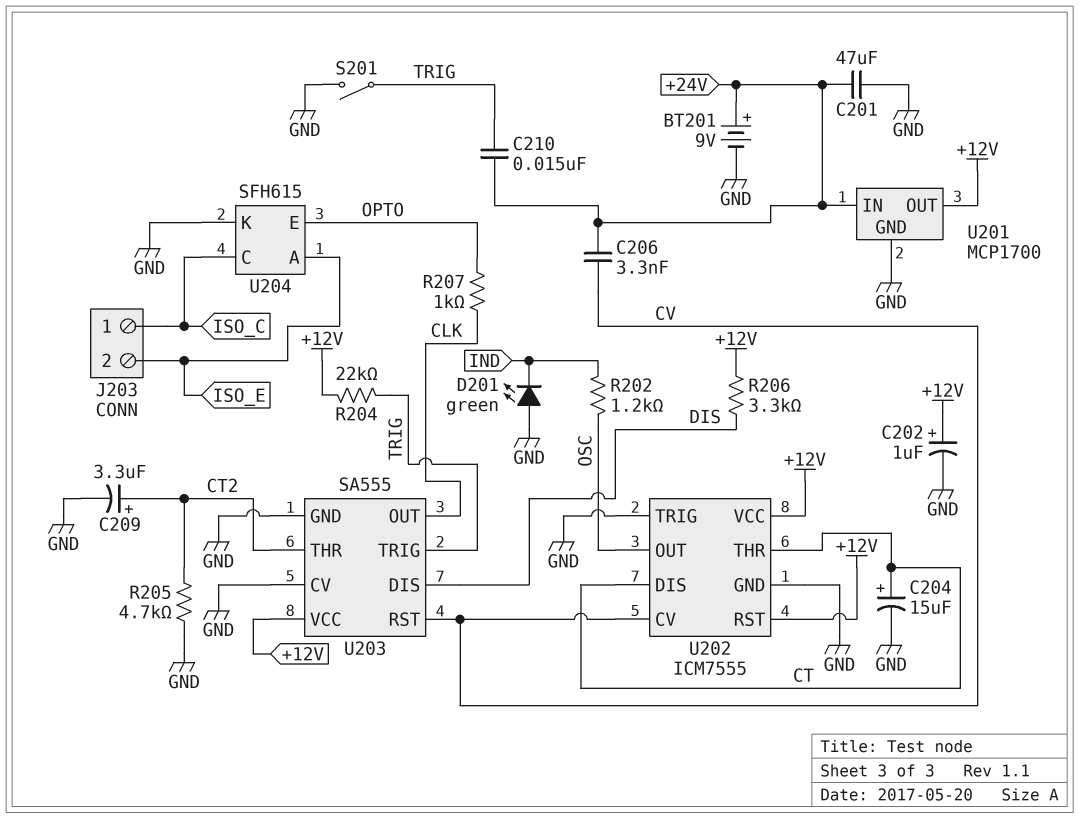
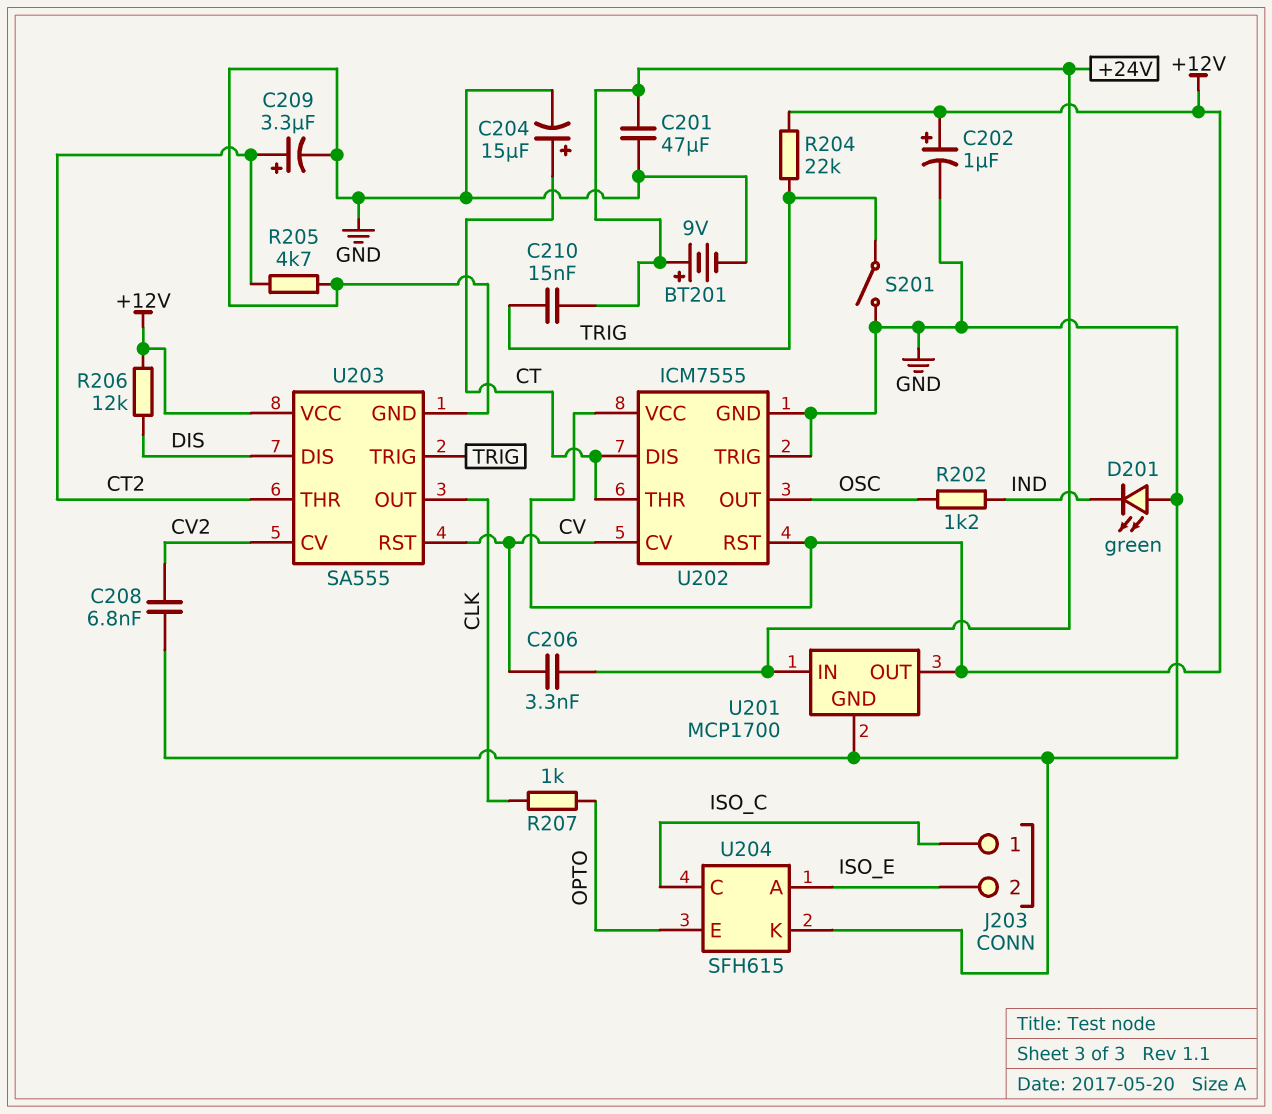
C208: none -> 6.8nF (CV2, GND)
R206: 3.3k (+12V, DIS) -> 12k (+12V, DIS)
U203 pin CV: GND -> CV2

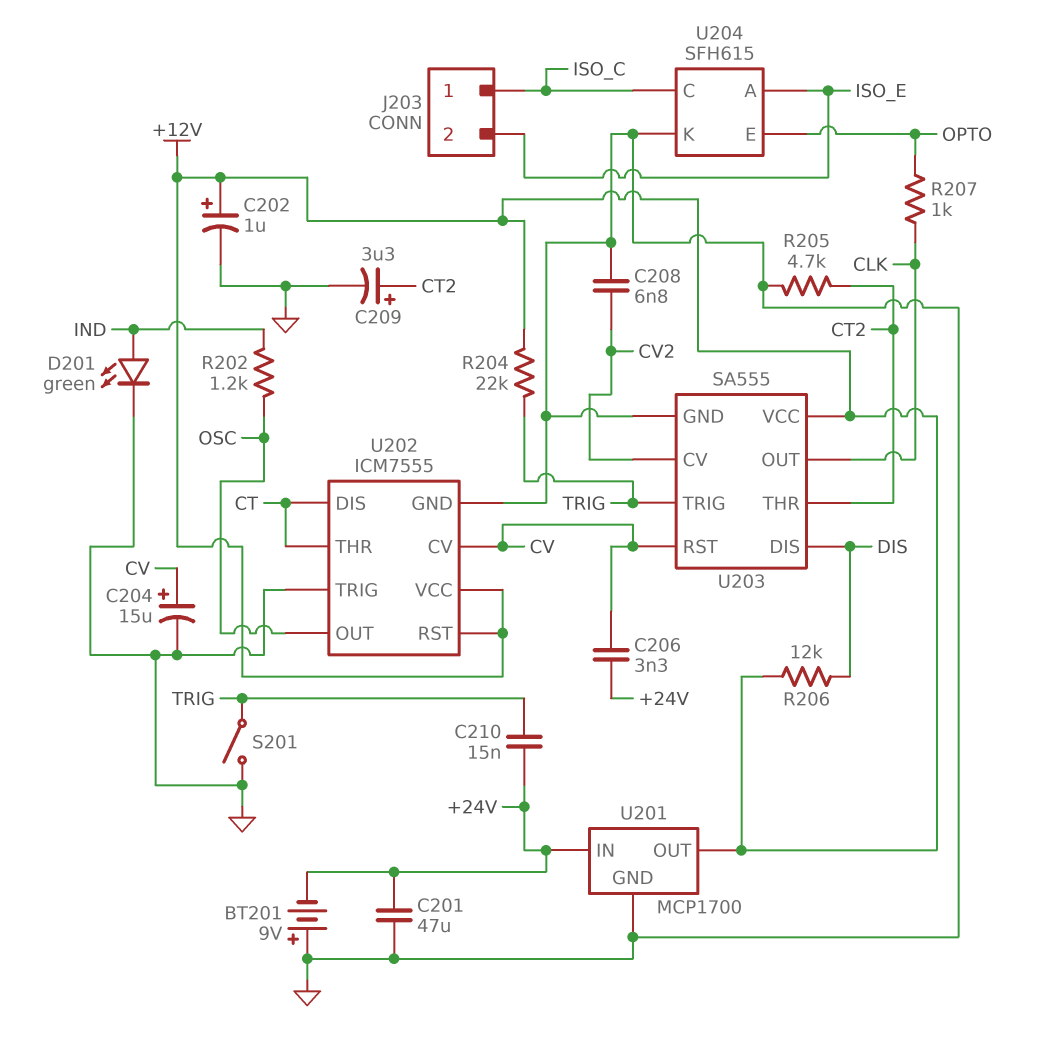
BT201: 9V (plus +24V, minus GND) -> 9V (plus GND, minus +24V)
C204: 15uF (plus CT, minus GND) -> 15uF (plus CV, minus GND)
D201: LED green (A GND, K IND) -> LED green (A IND, K GND)

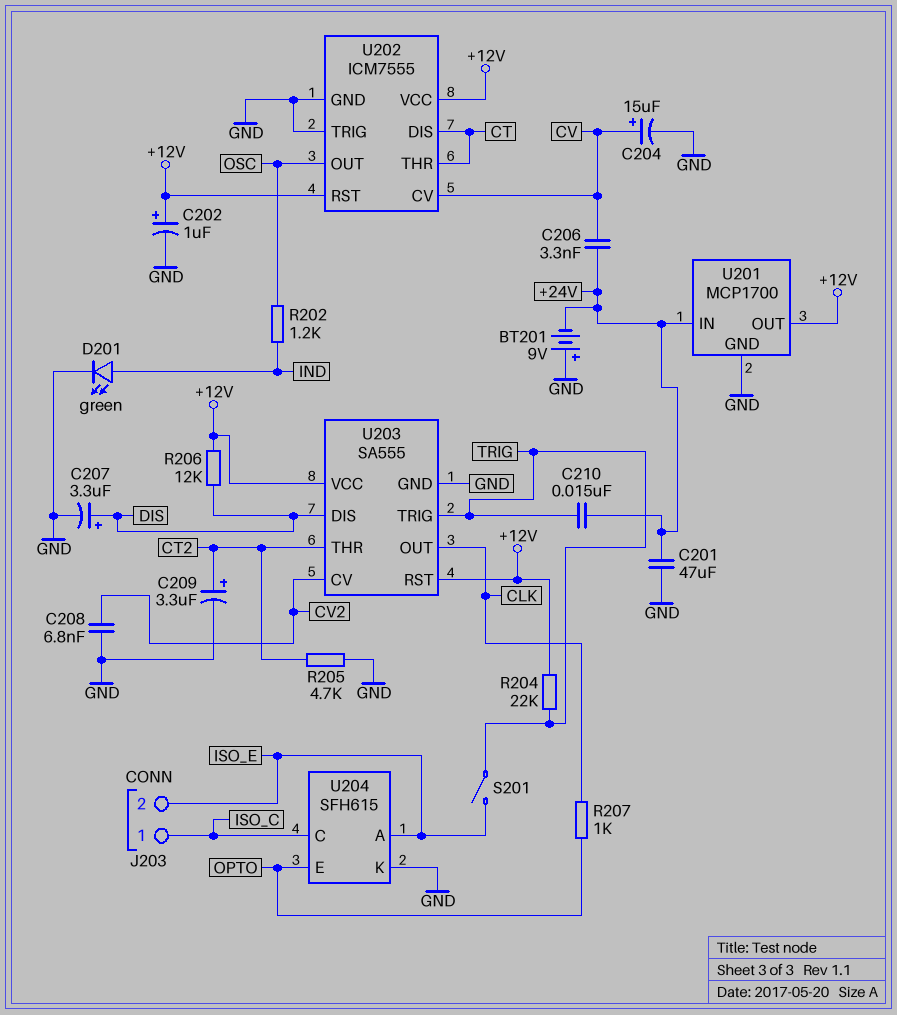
C207: none -> 3.3uF (plus DIS, minus GND)
S201: switch (GND, TRIG) -> switch (ISO_E, TRIG)
U203 pin RST: CV -> +12V

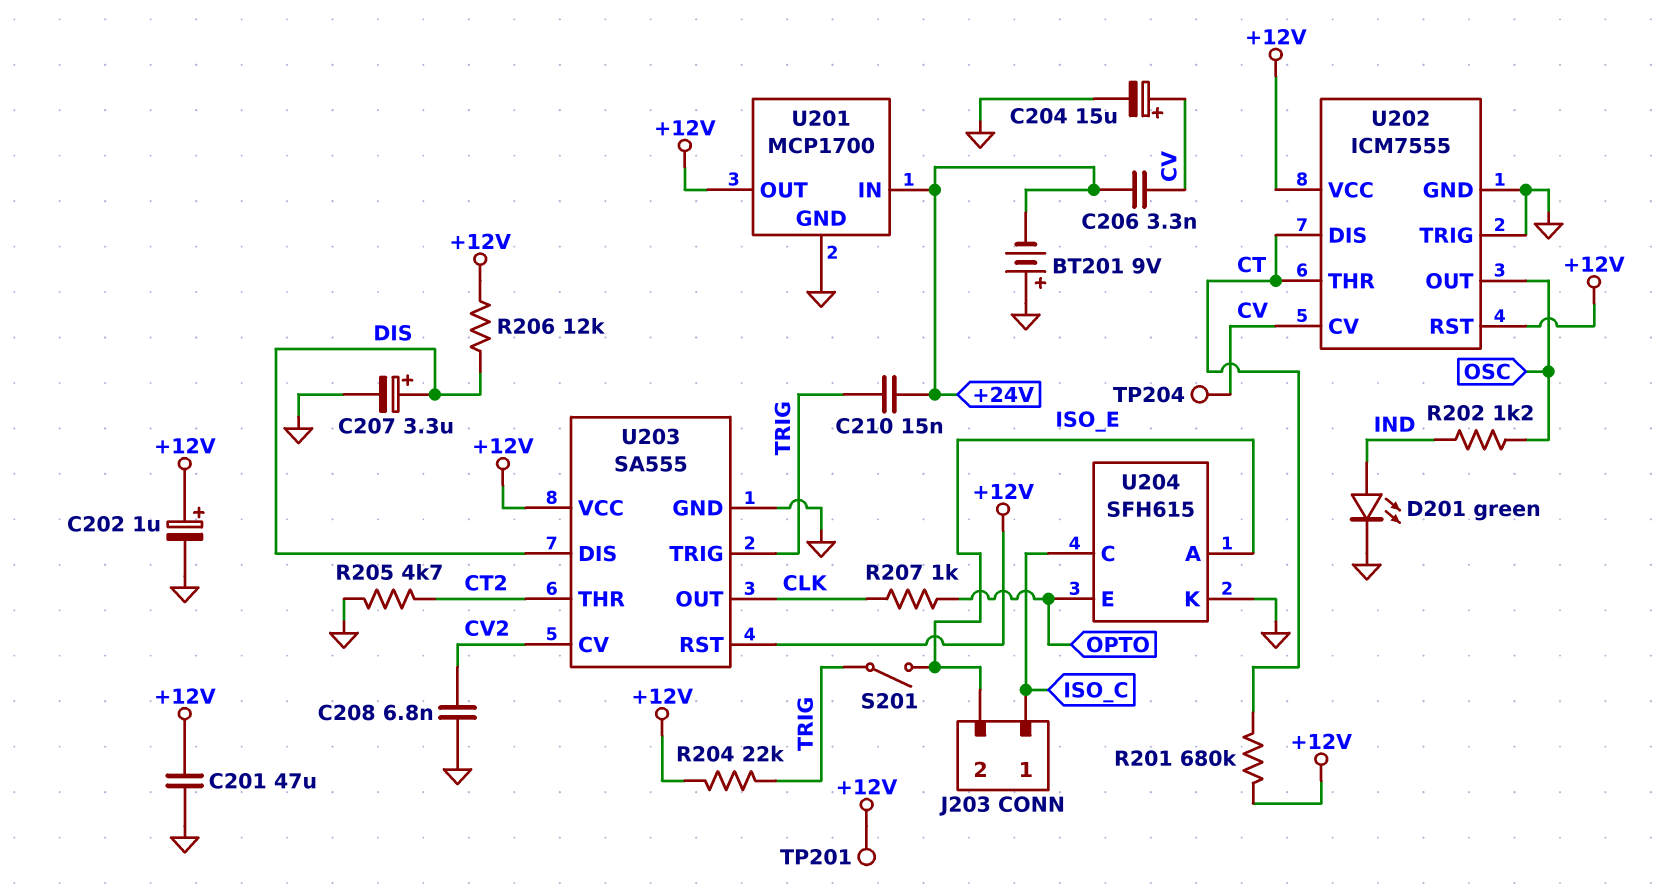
C201: 47uF (+24V, GND) -> 47uF (+12V, GND)
C209: 3.3uF (plus CT2, minus GND) -> none
R201: none -> 680k (+12V, CT)
TP201: none -> test point (+12V)
TP204: none -> test point (CV)

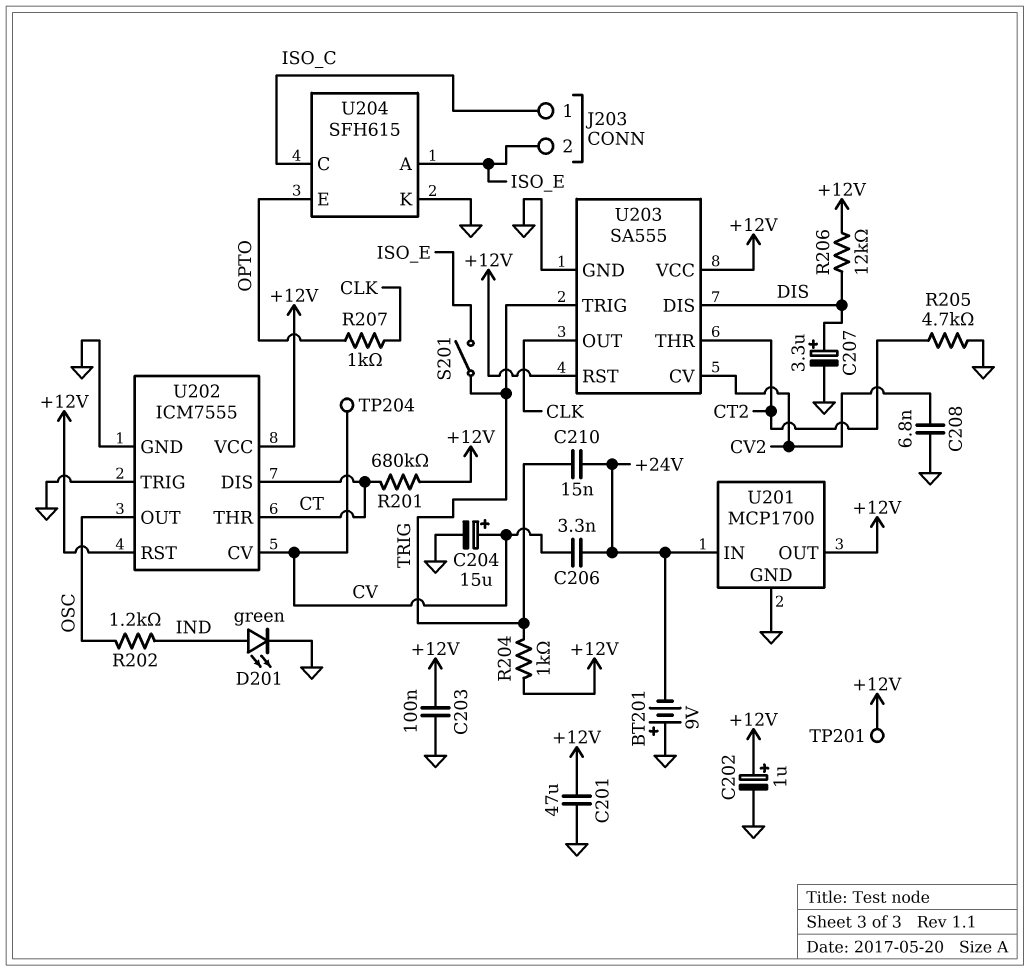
C203: none -> 100nF (+12V, GND)
R204: 22k (+12V, TRIG) -> 1k (+12V, TRIG)

